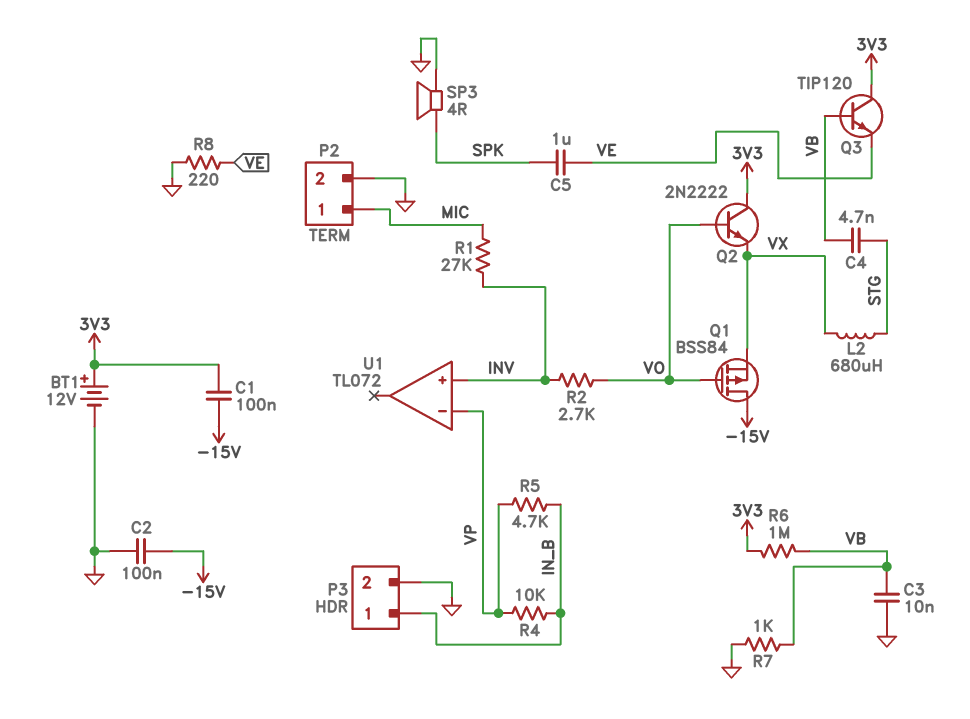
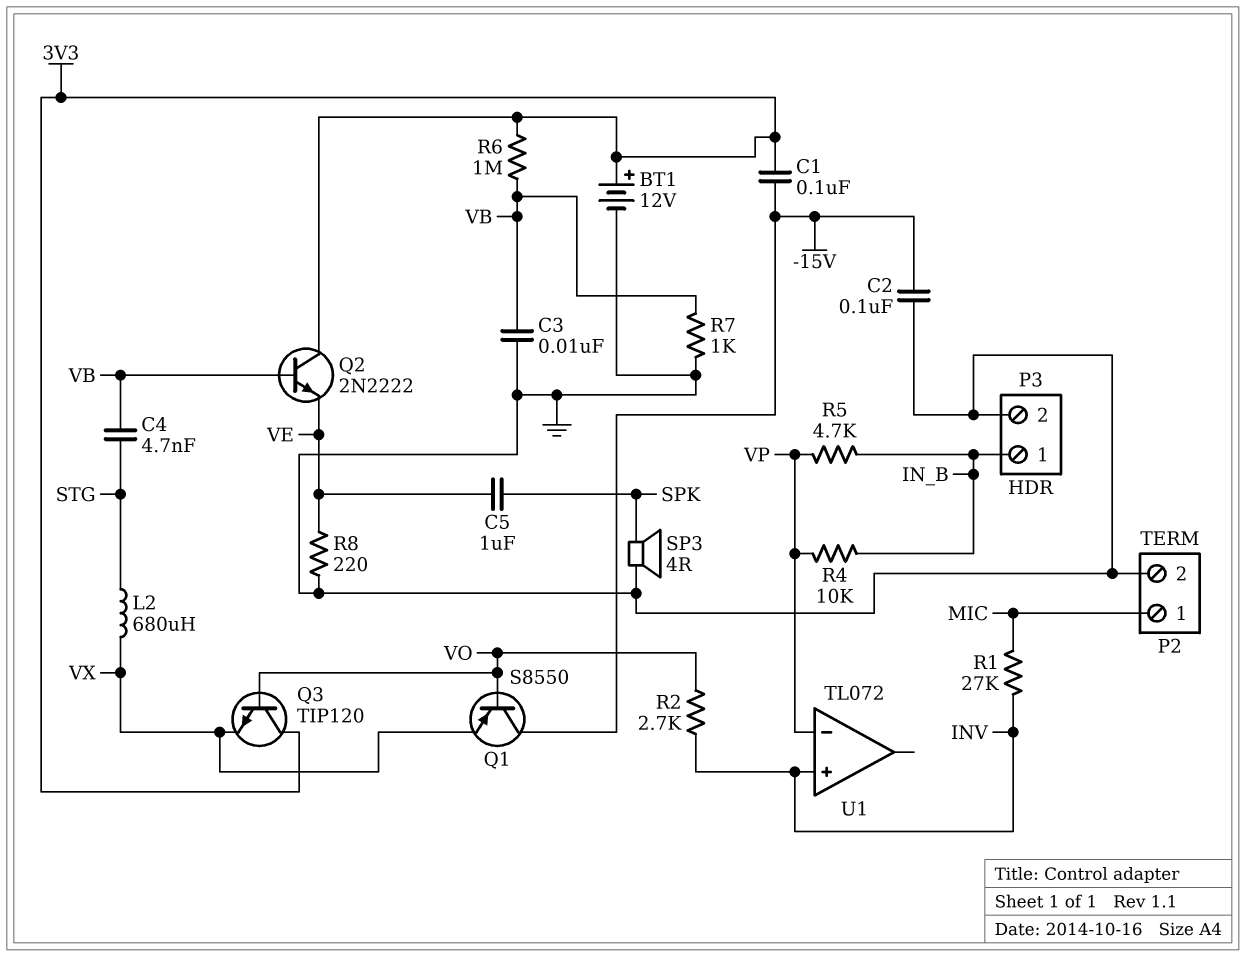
Q1: PMOS BSS84 (G VO, D -15V, S VX) -> PNP S8550 (B VO, C -15V, E VX)
Q2: NPN 2N2222 (B VO, C 3V3, E VX) -> NPN 2N2222 (B VB, C 3V3, E VE)
Q3: NPN TIP120 (B VB, C 3V3, E VE) -> NPN TIP120 (B VO, C 3V3, E VX)

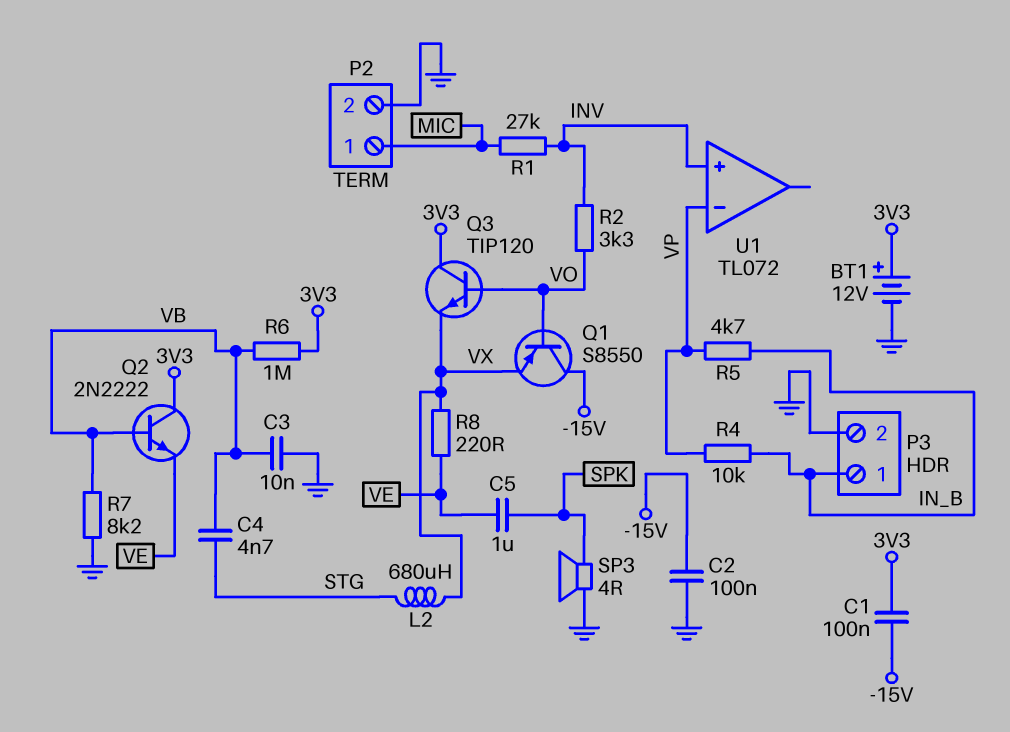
R2: 2.7k (INV, VO) -> 3.3k (INV, VO)
R7: 1k (GND, VB) -> 8.2k (GND, VB)
R8: 220 (GND, VE) -> 220 (VE, VX)

